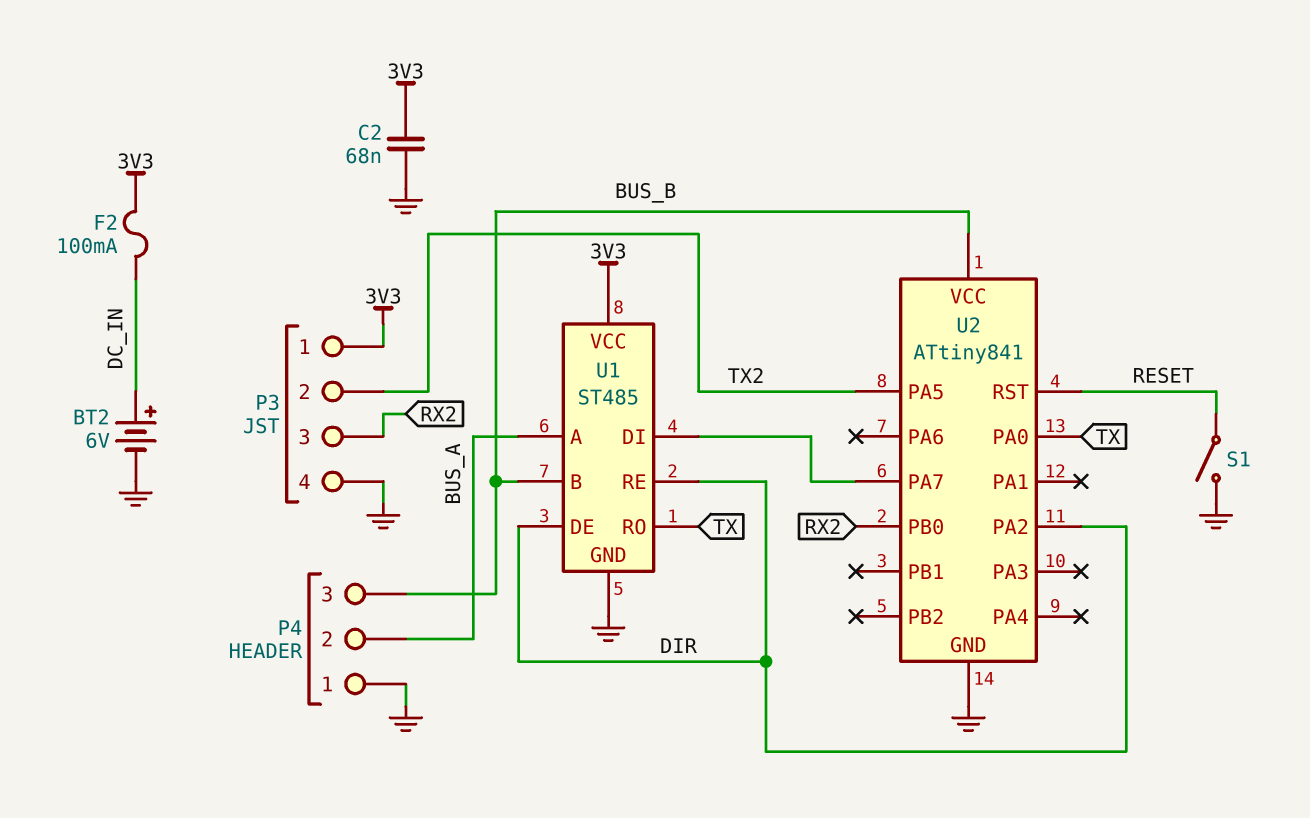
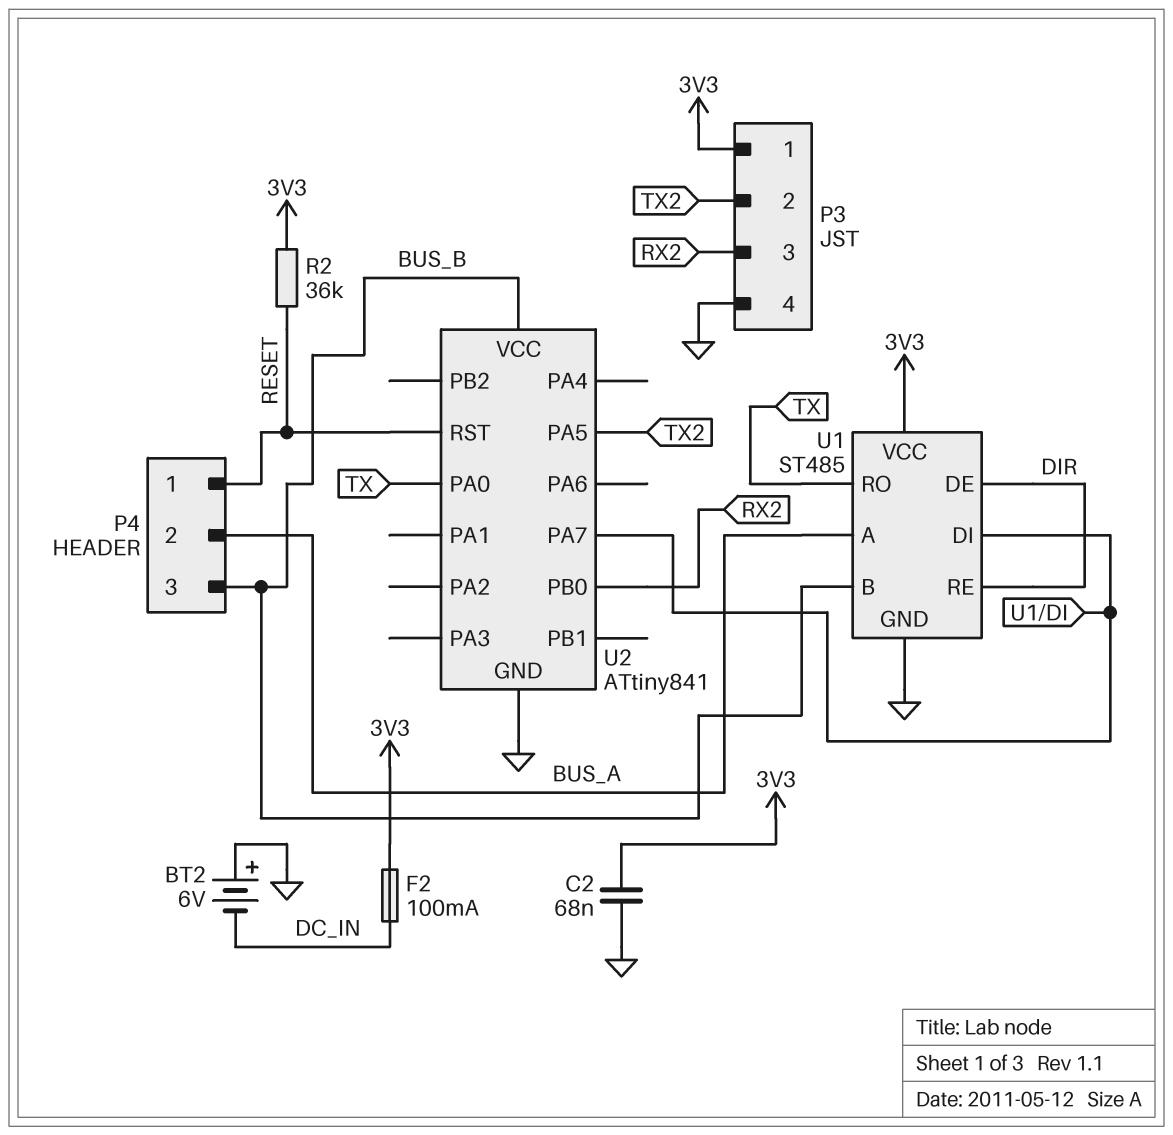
BT2: 6V (plus DC_IN, minus GND) -> 6V (plus GND, minus DC_IN)
P4 pin 1: GND -> RESET
R2: none -> 36k (3V3, RESET)
S1: switch (GND, RESET) -> none
U2 pin PA2: DIR -> none

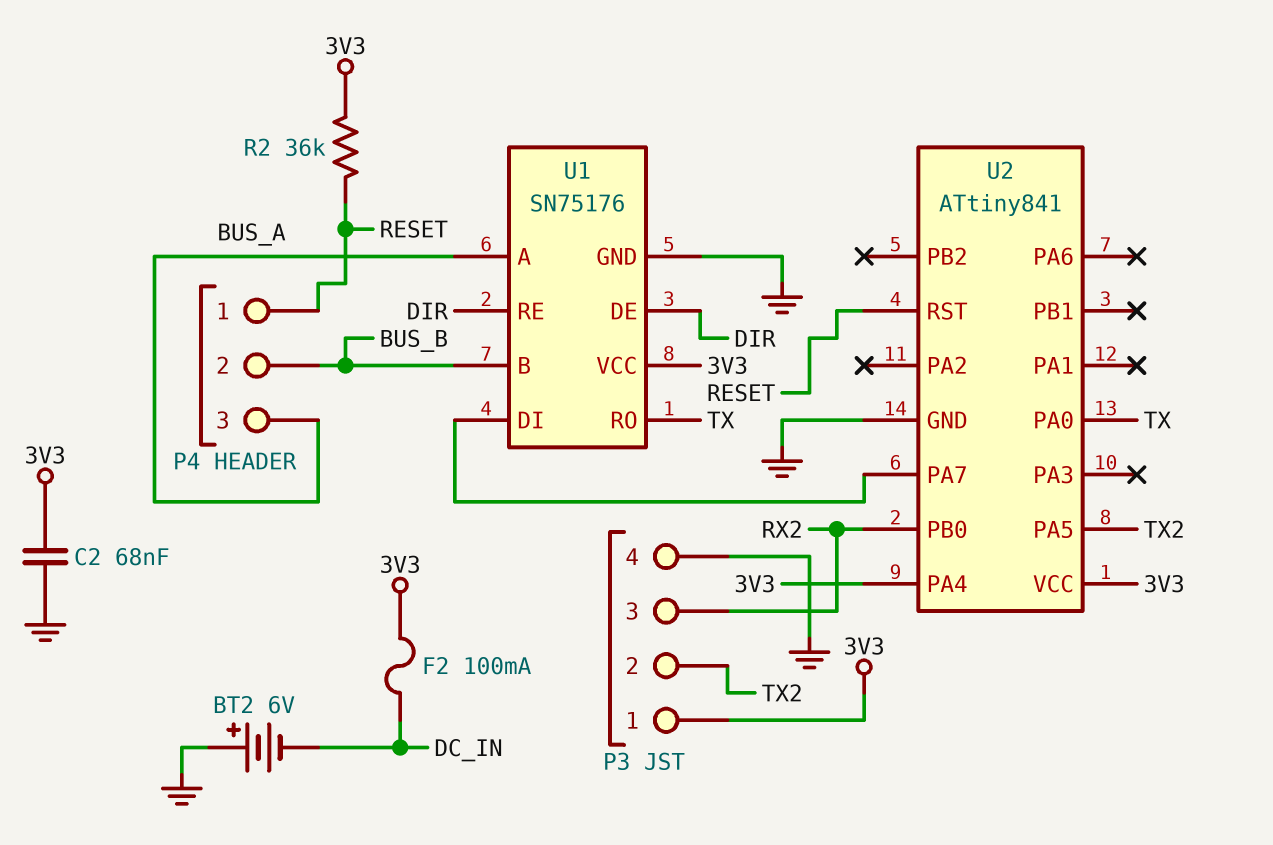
P4 pin 2: BUS_A -> BUS_B
P4 pin 3: BUS_B -> BUS_A
U1: ST485 -> SN75176
U2 pin PA4: none -> 3V3
U2 pin VCC: BUS_B -> 3V3

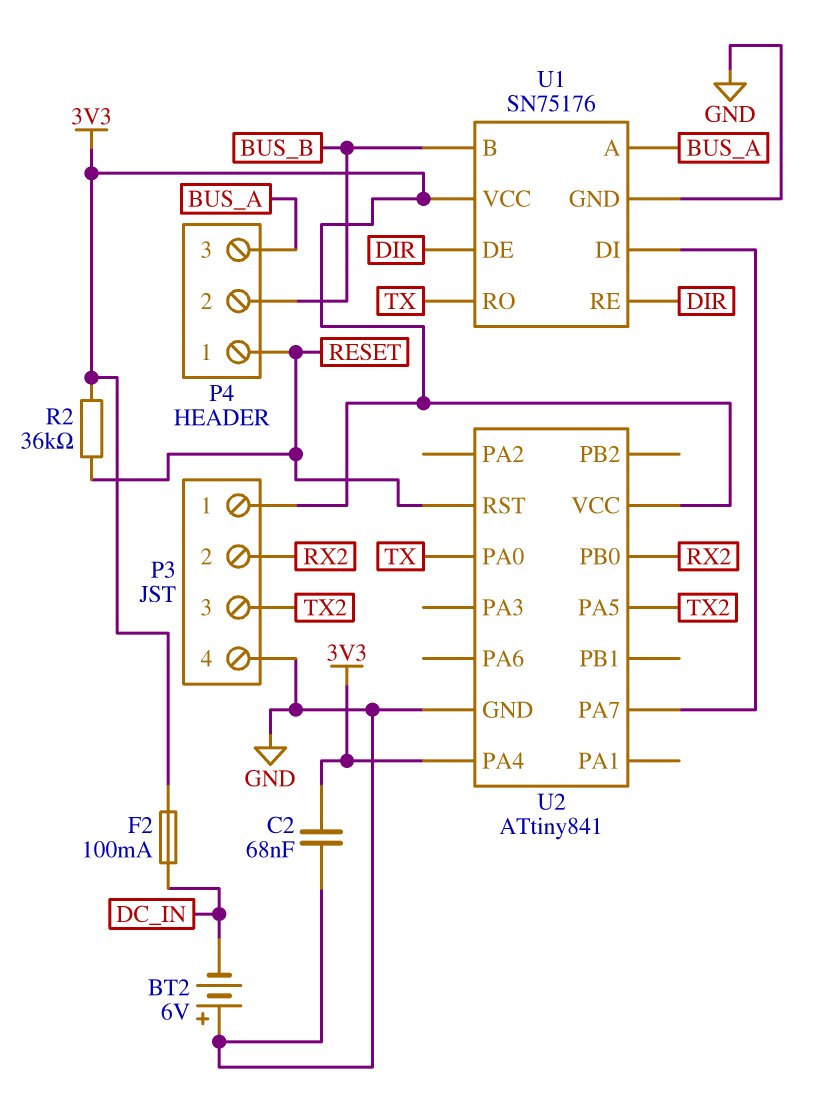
P3 pin 2: TX2 -> RX2
P3 pin 3: RX2 -> TX2

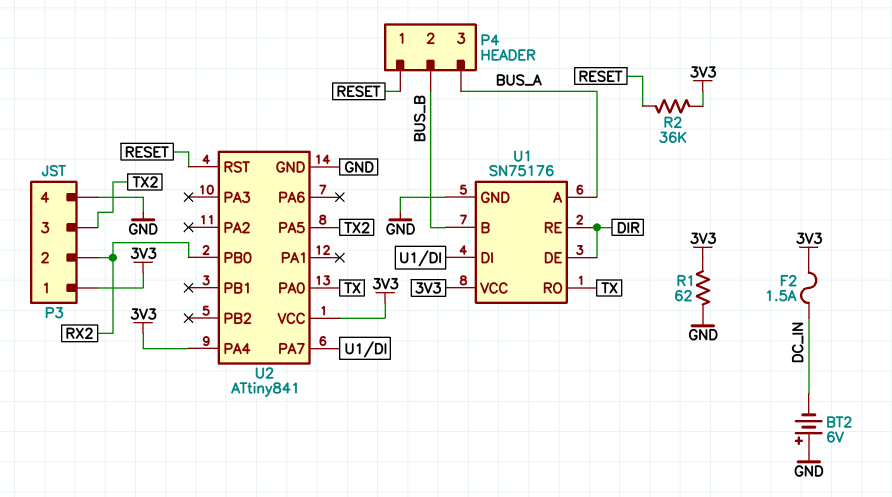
C2: 68nF (3V3, GND) -> none
F2: 100mA (3V3, DC_IN) -> 1.5A (3V3, DC_IN)
R1: none -> 62 (3V3, GND)

